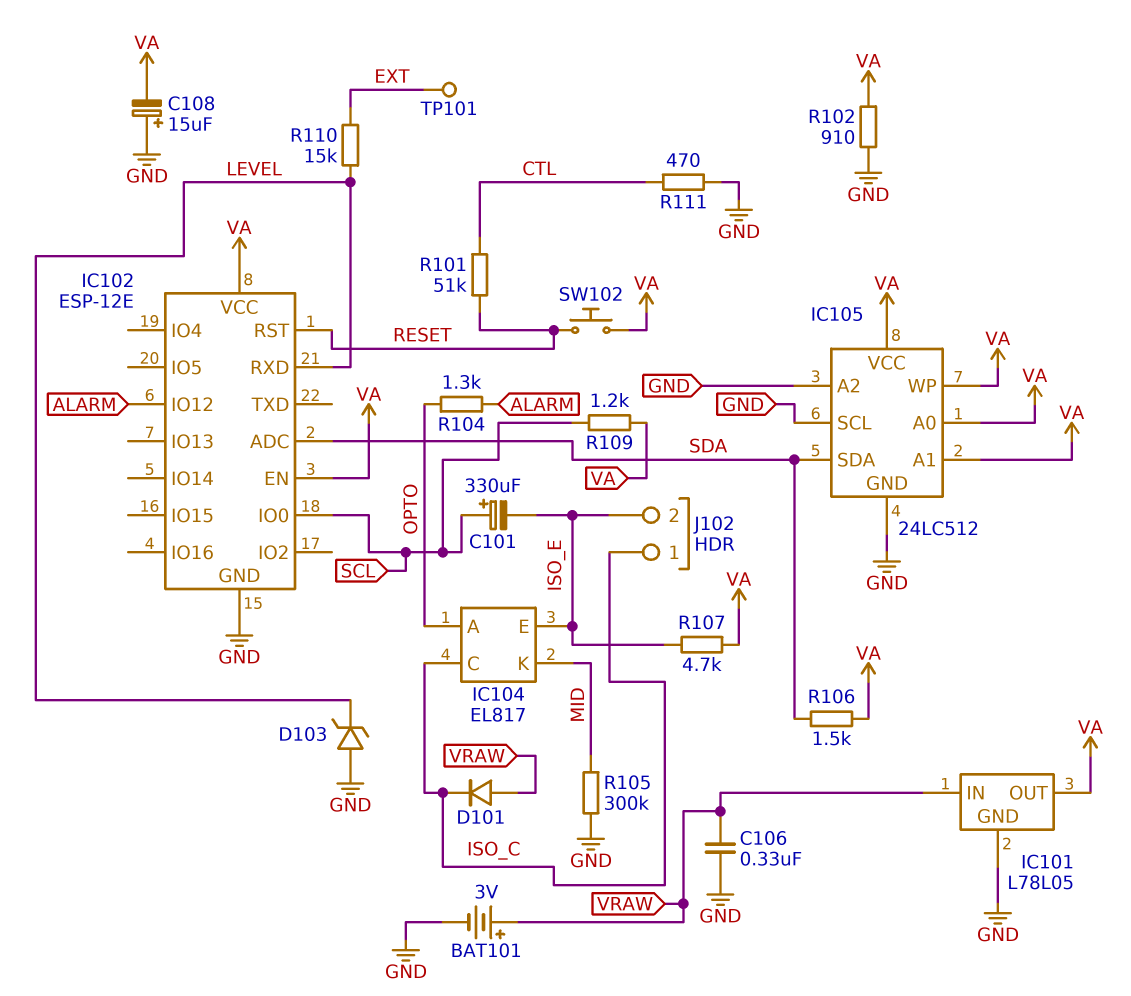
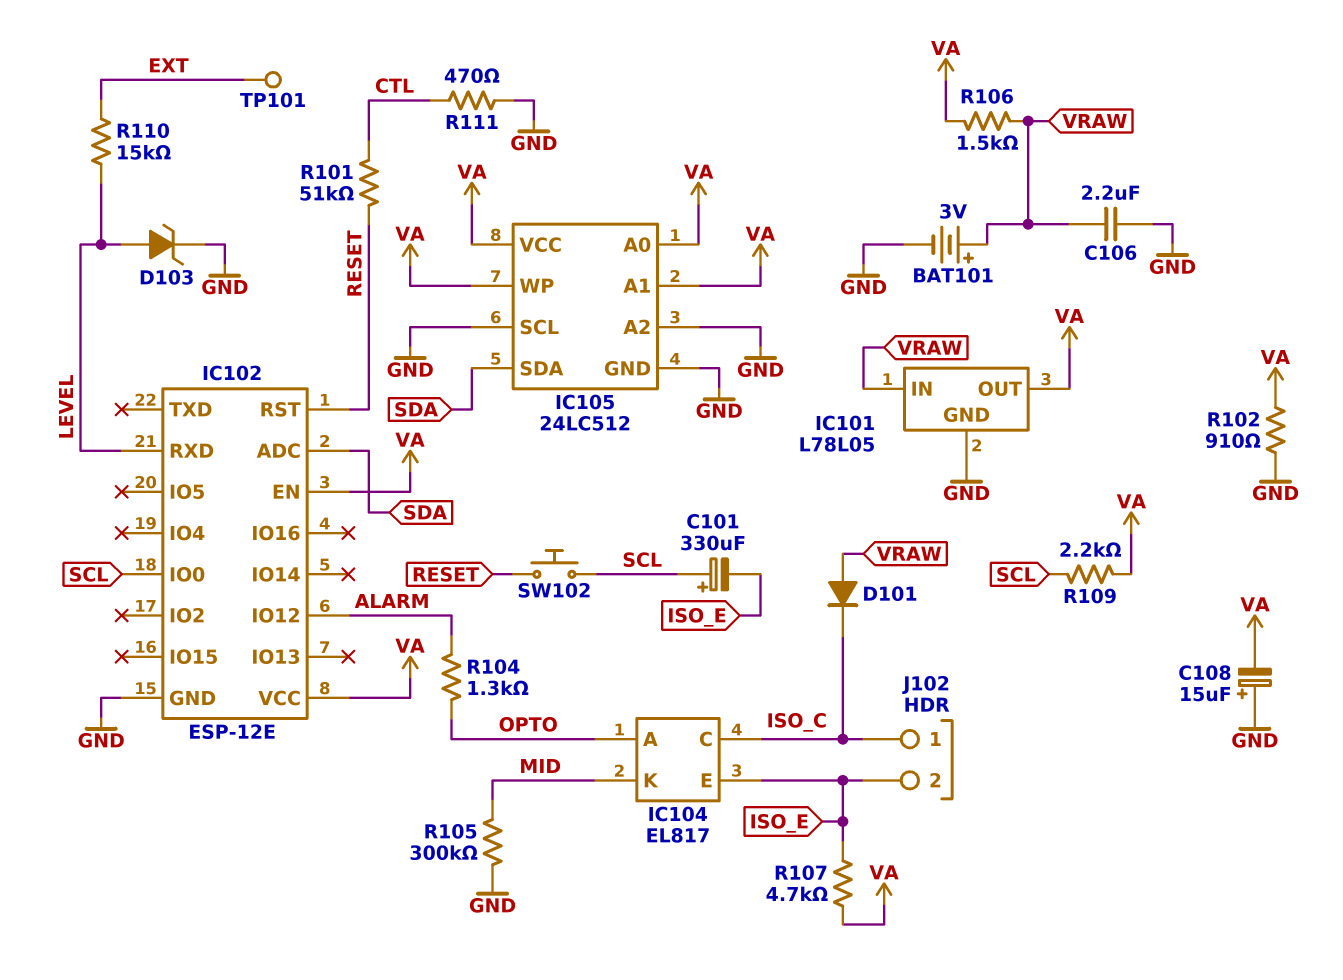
C106: 330nF (GND, VRAW) -> 2.2uF (GND, VRAW)
D103: zener (A GND, K LEVEL) -> zener (A LEVEL, K GND)
R106: 1.5k (SDA, VA) -> 1.5k (VA, VRAW)
R109: 1.2k (SCL, VA) -> 2.2k (SCL, VA)
SW102: button (RESET, VA) -> button (RESET, SCL)

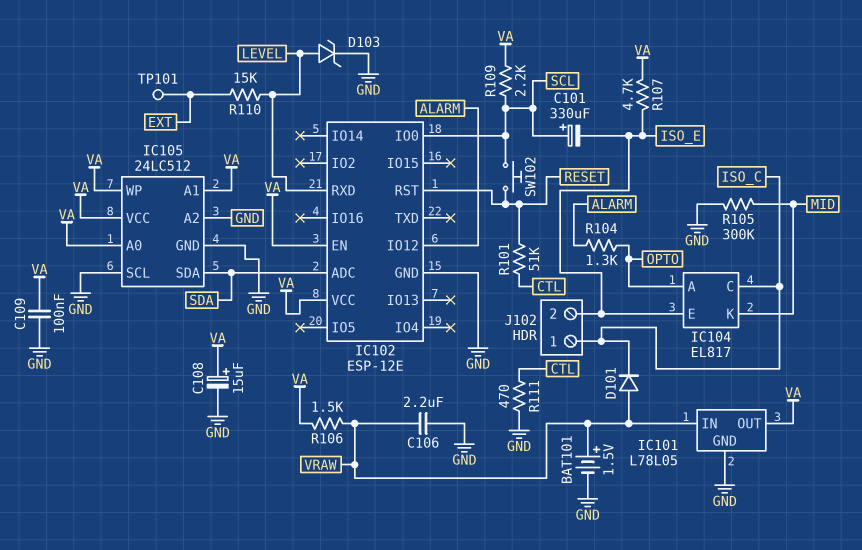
BAT101: 3V (plus VRAW, minus GND) -> 1.5V (plus VRAW, minus GND)
C108: 15uF (plus GND, minus VA) -> 15uF (plus VA, minus GND)
C109: none -> 100nF (GND, VA)
R102: 910 (GND, VA) -> none

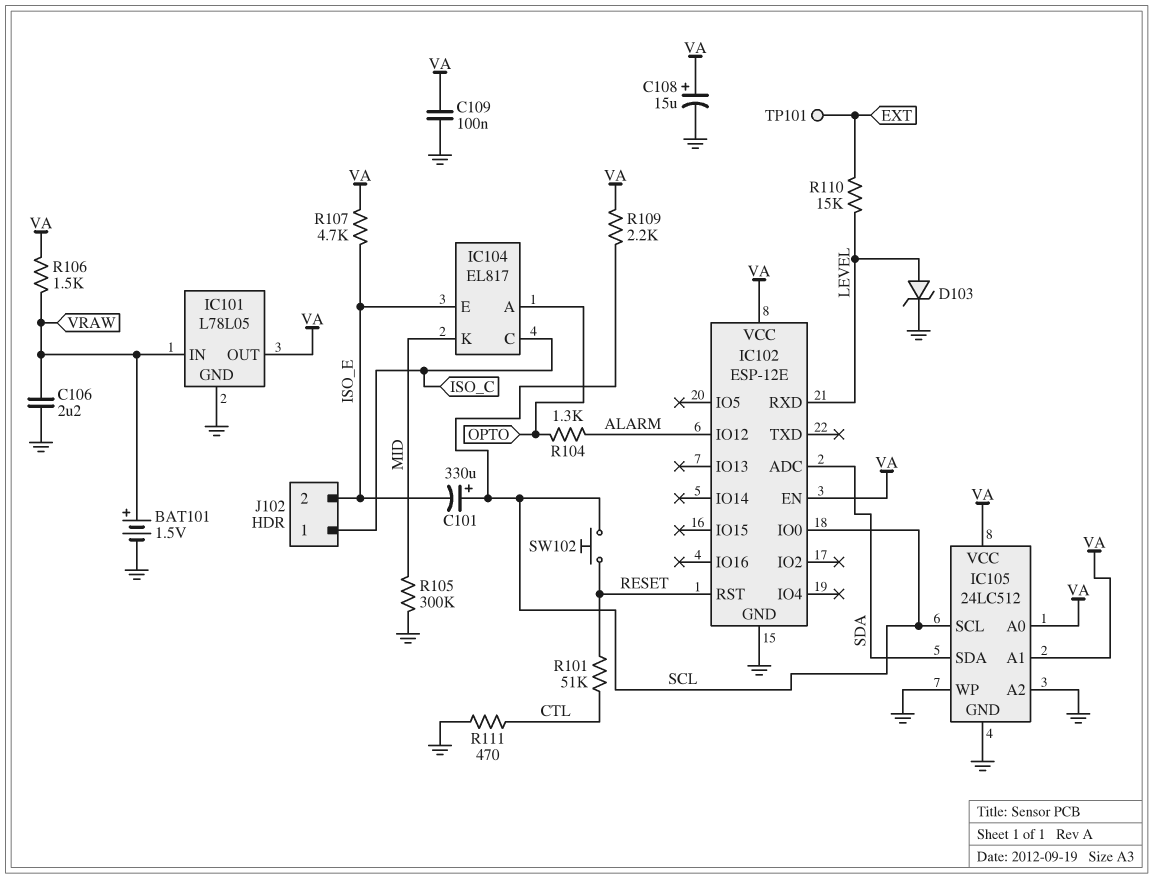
D101: diode (A VRAW, K ISO_C) -> none
IC105 pin SCL: GND -> SCL
IC105 pin WP: VA -> GND

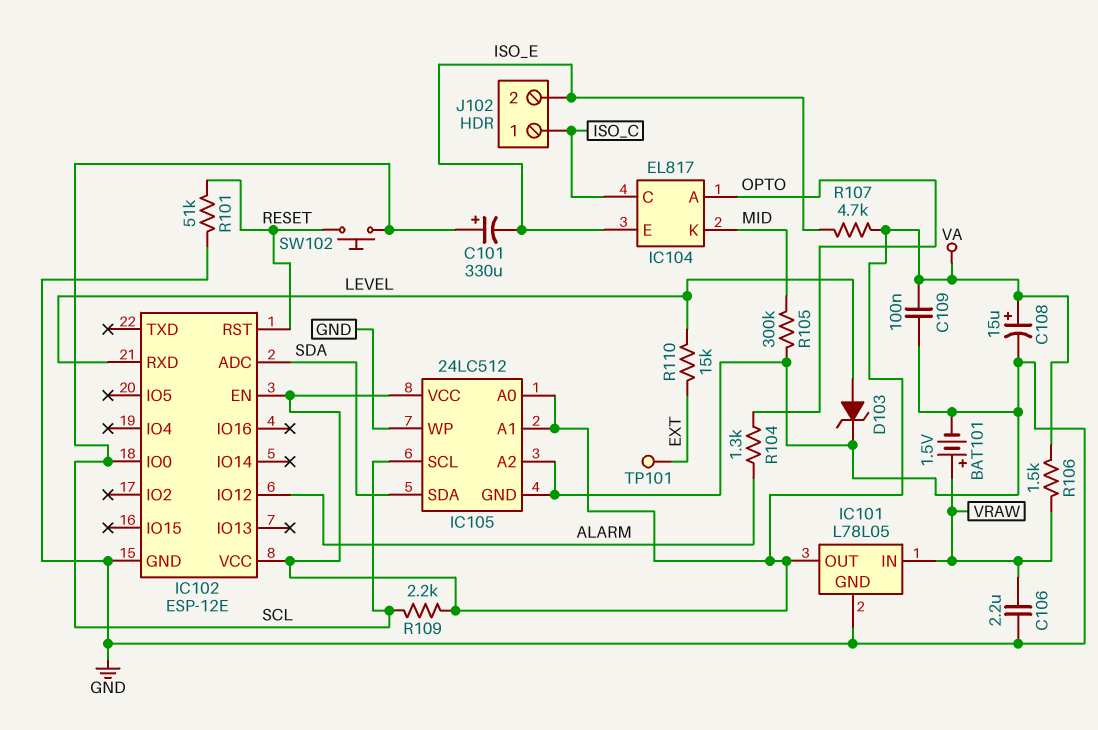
R101: 51k (CTL, RESET) -> 51k (GND, RESET)
R111: 470 (CTL, GND) -> none

